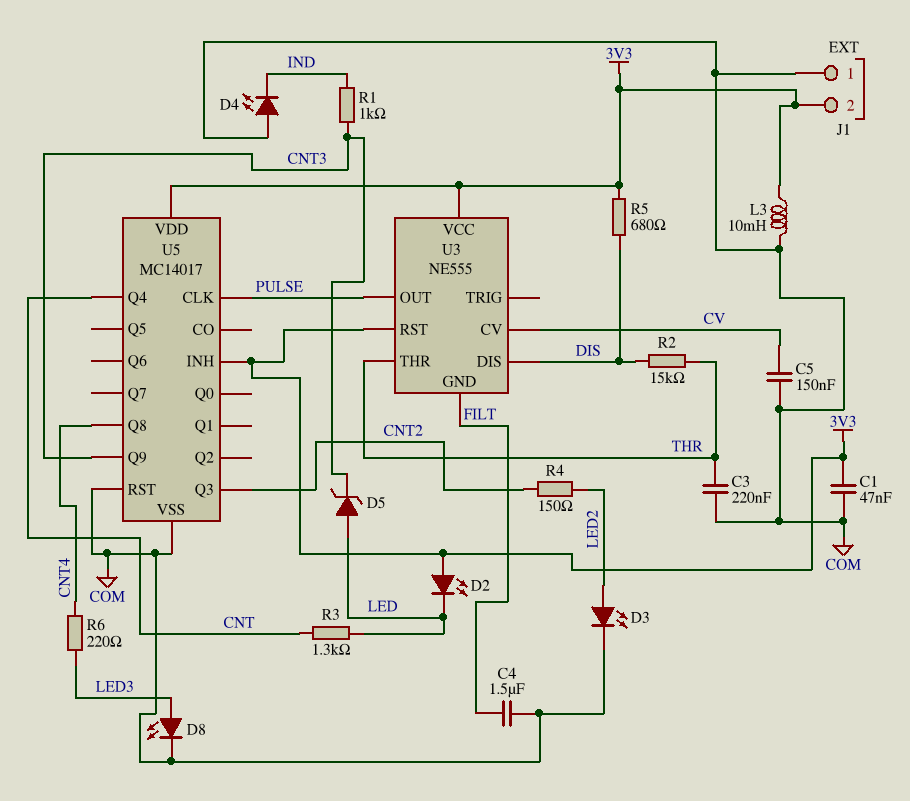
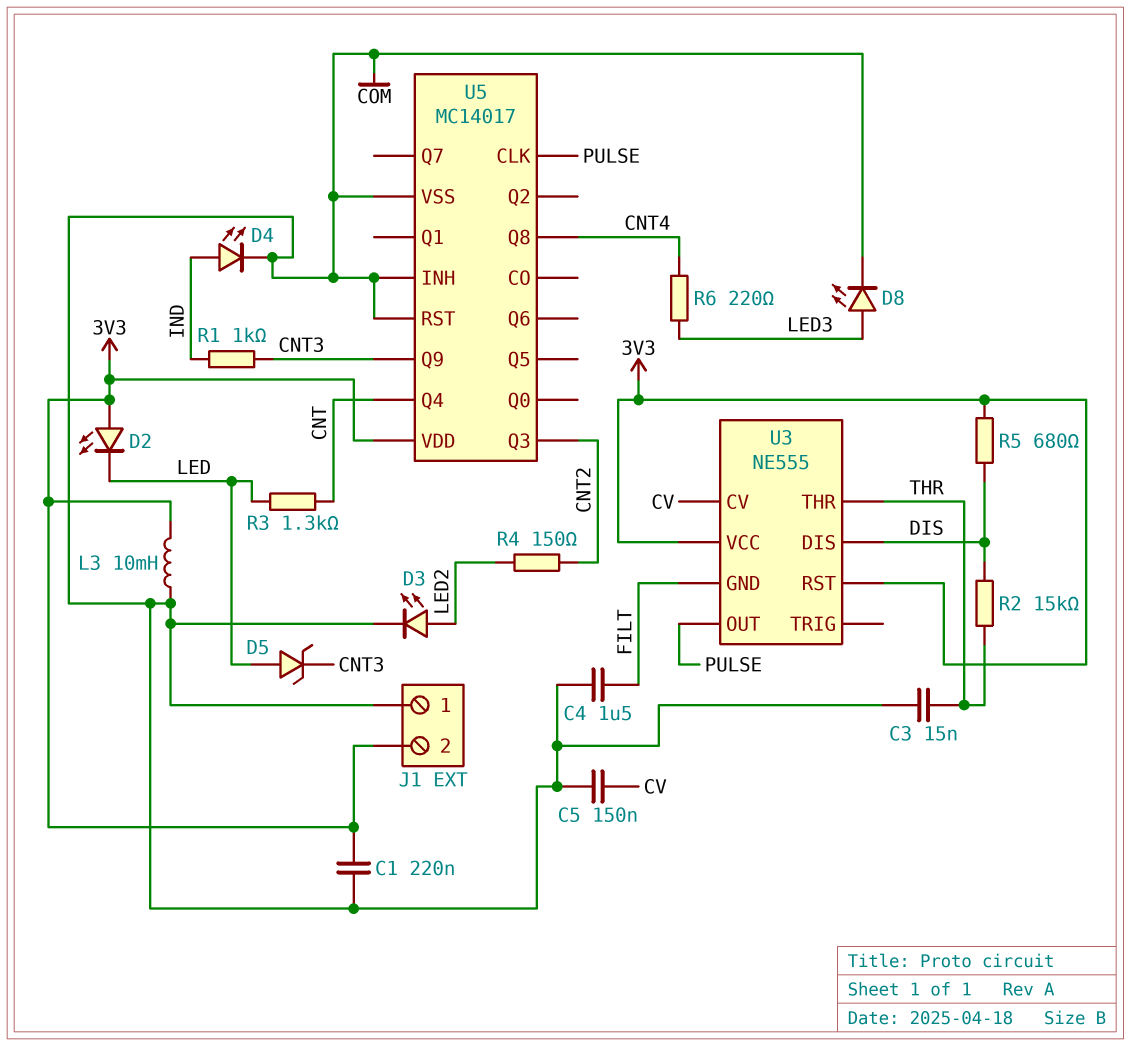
C1: 47nF (3V3, COM) -> 220nF (3V3, COM)
C3: 220nF (COM, THR) -> 15nF (COM, THR)
D4: LED (A COM, K IND) -> LED (A IND, K COM)
U5 pin INH: 3V3 -> COM

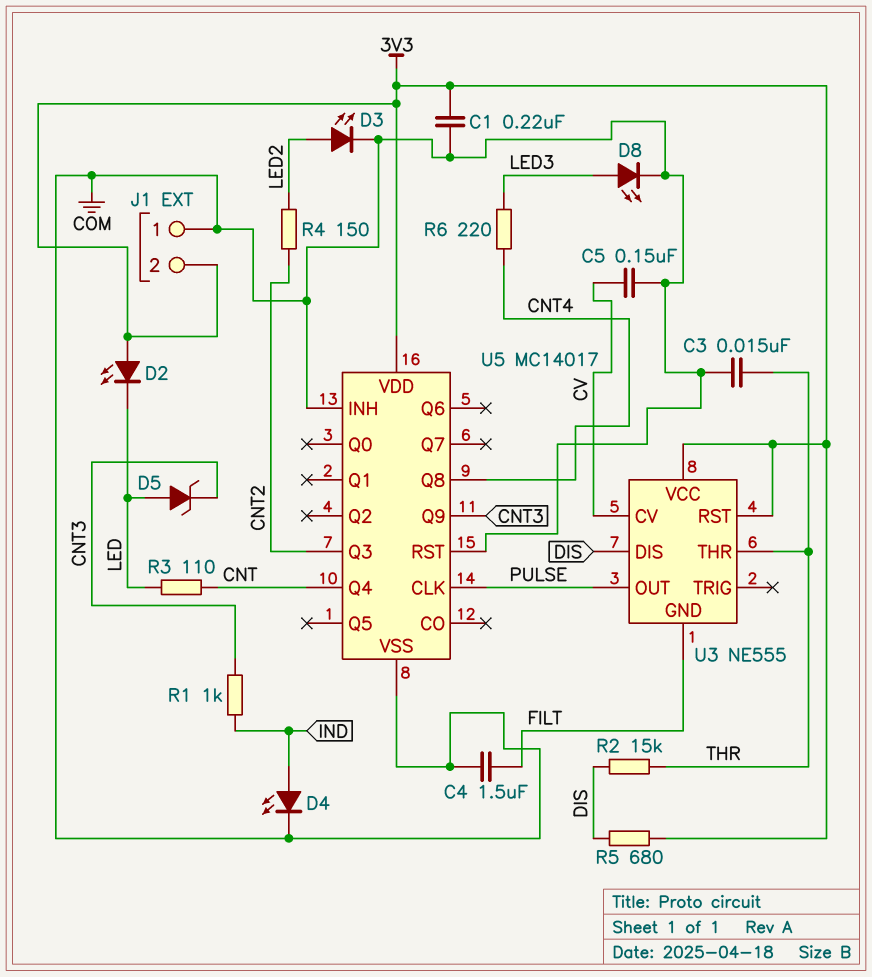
L3: 10mH (3V3, COM) -> none
R3: 1.3k (CNT, LED) -> 110 (CNT, LED)

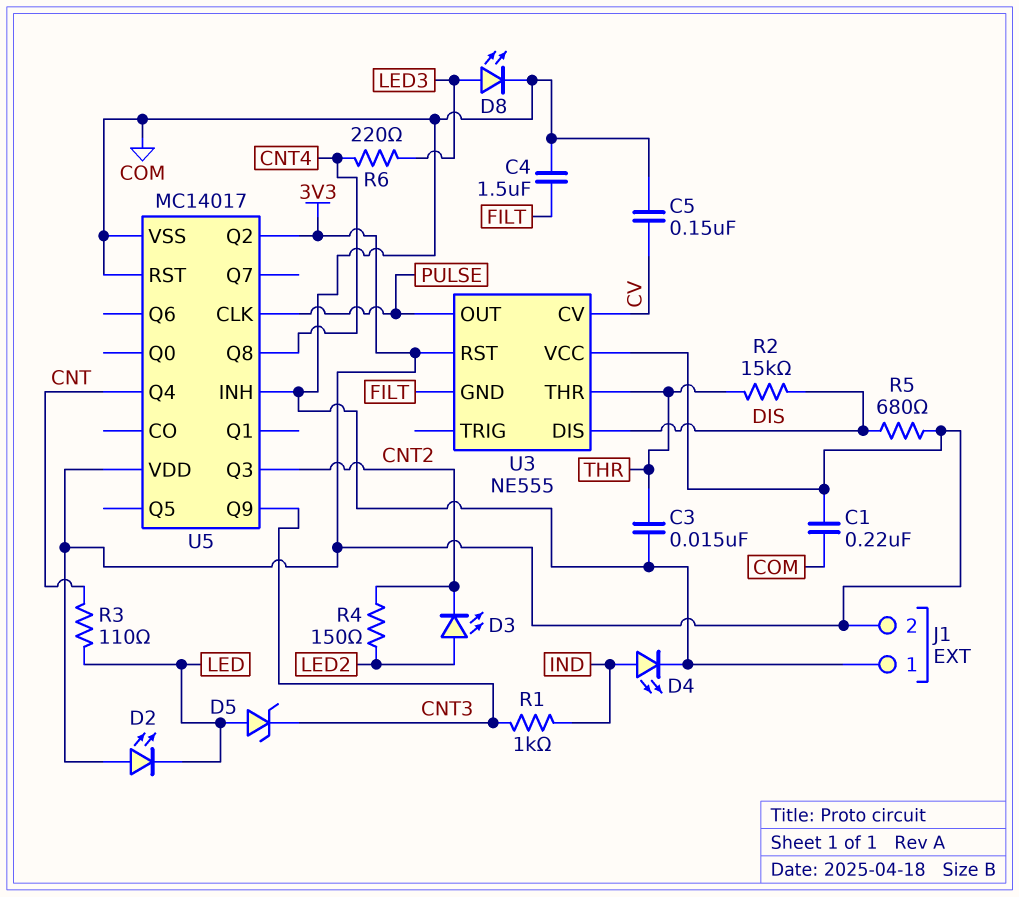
D3: LED (A LED2, K COM) -> LED (A LED2, K CNT2)
U5 pin Q2: none -> 3V3

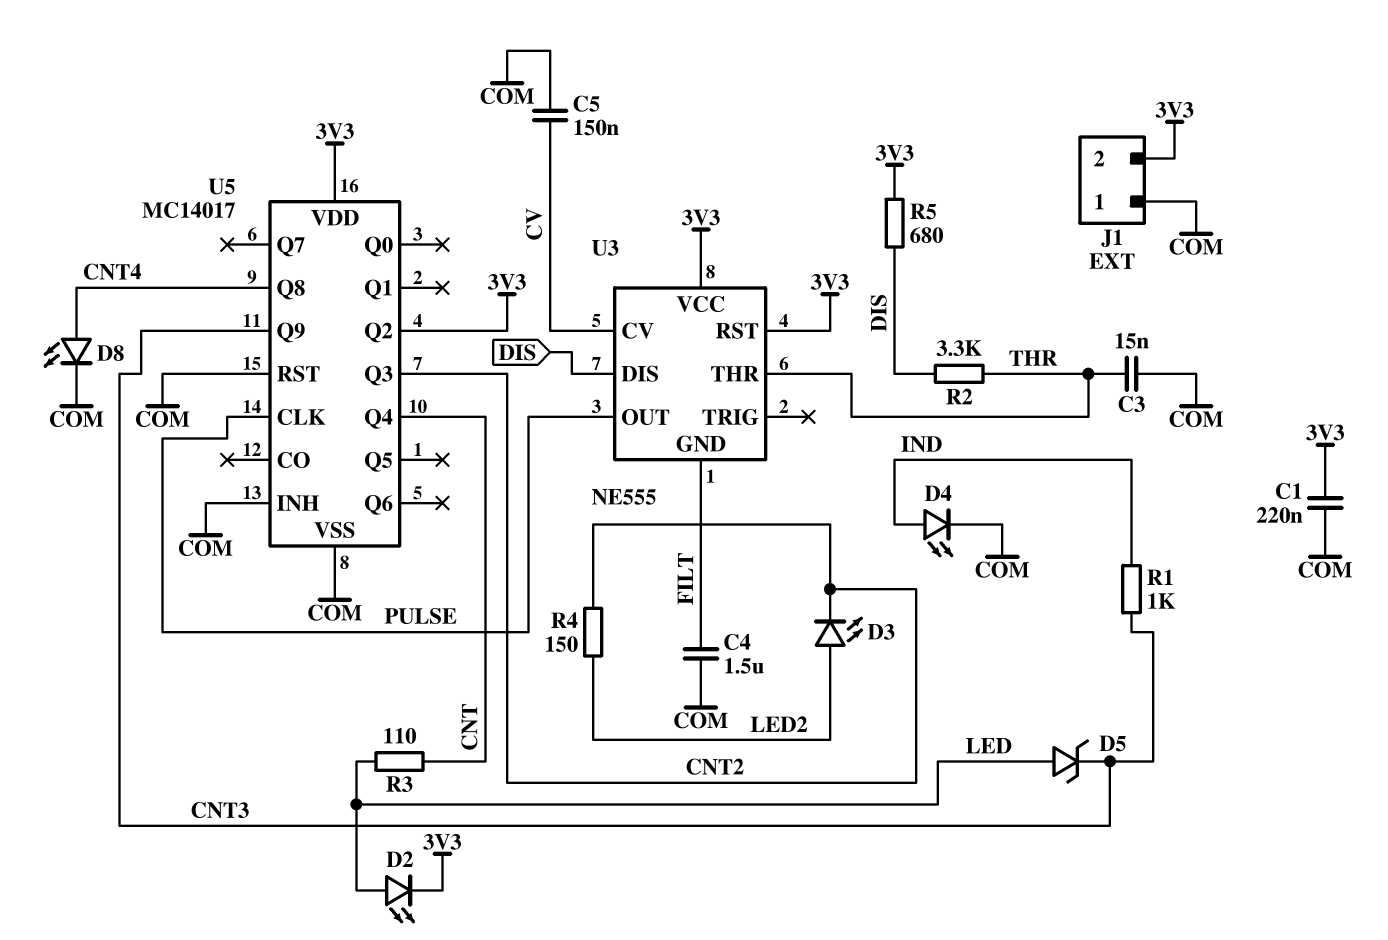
D2: LED (A 3V3, K LED) -> LED (A LED, K 3V3)
D8: LED (A LED3, K COM) -> LED (A CNT4, K COM)
R2: 15k (DIS, THR) -> 3.3k (DIS, THR)
R6: 220 (CNT4, LED3) -> none

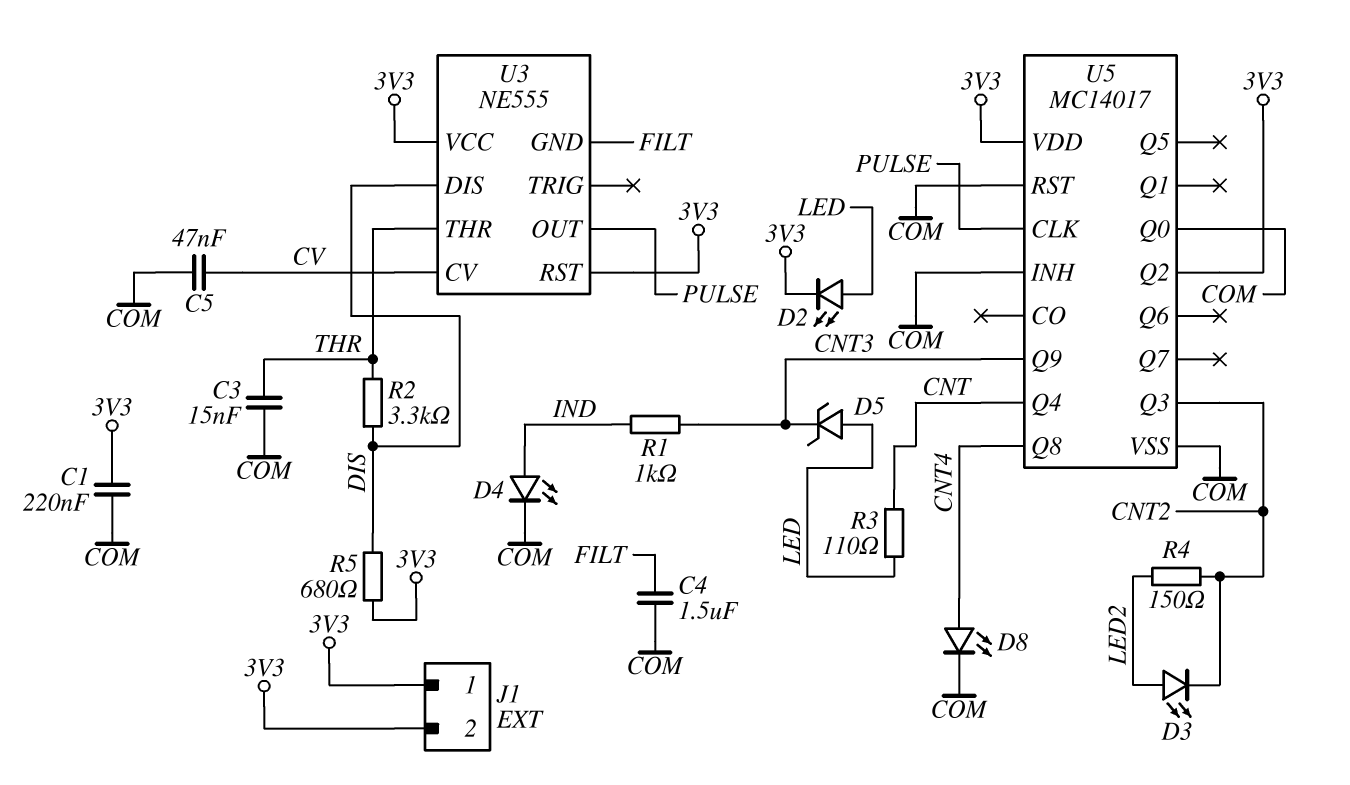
C5: 150nF (COM, CV) -> 47nF (COM, CV)
J1 pin 1: COM -> 3V3
U5 pin Q0: none -> COM

